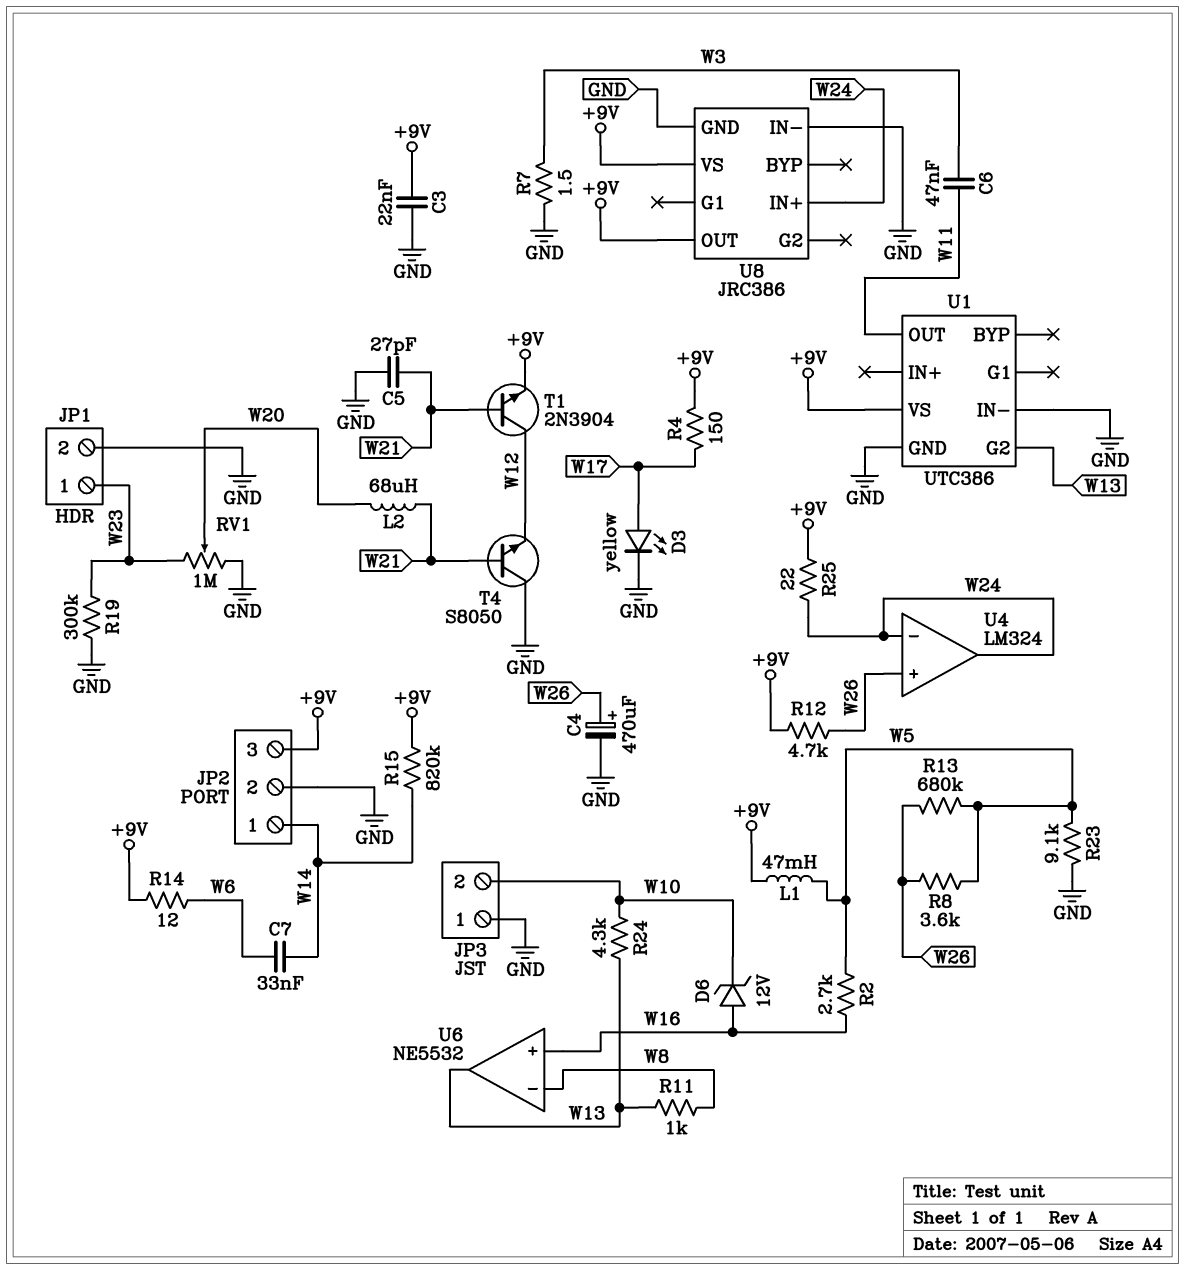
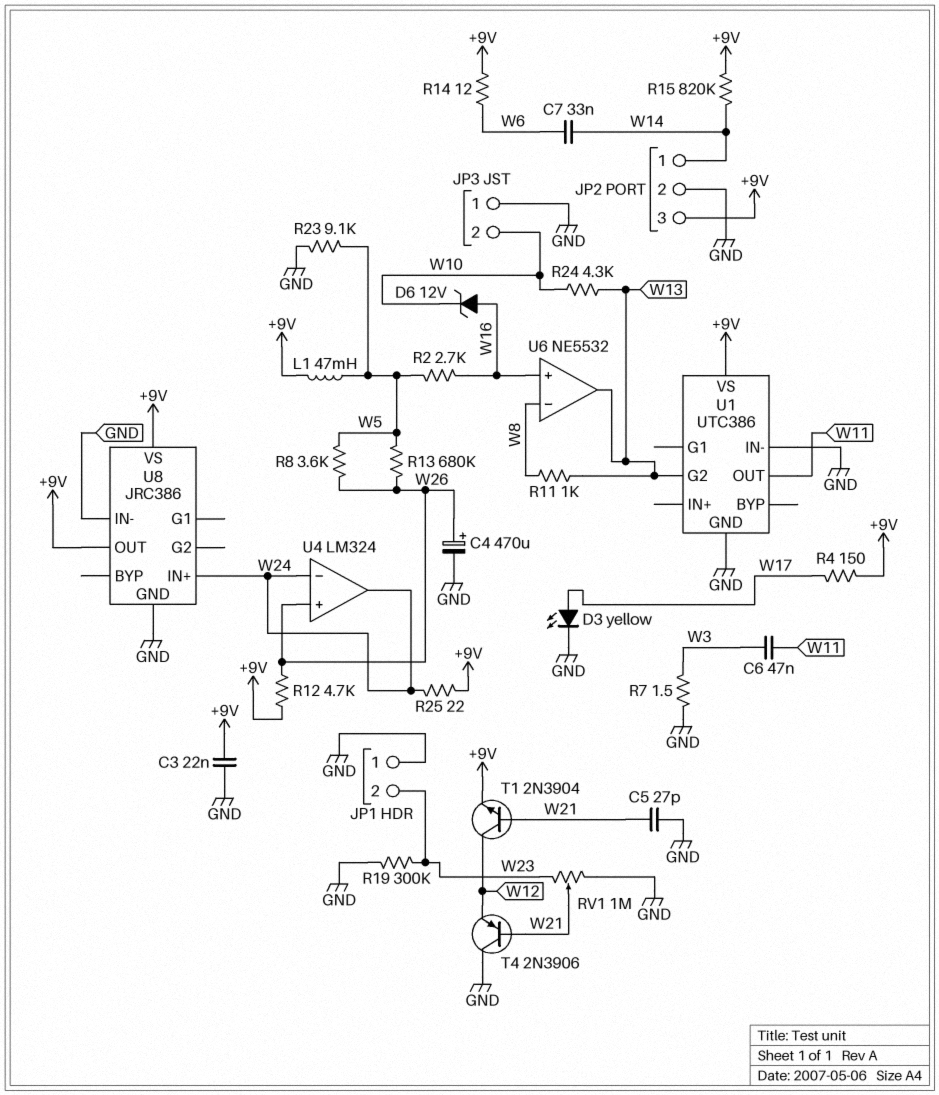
JP1 pin 1: W23 -> GND
JP1 pin 2: GND -> W23
L2: 68uH (W20, W21) -> none
RV1: 1M (GND, W23, wiper W20) -> 1M (GND, W23, wiper W21)
T4: NPN S8050 (B W21, C GND, E W12) -> PNP 2N3906 (B W21, C GND, E W12)

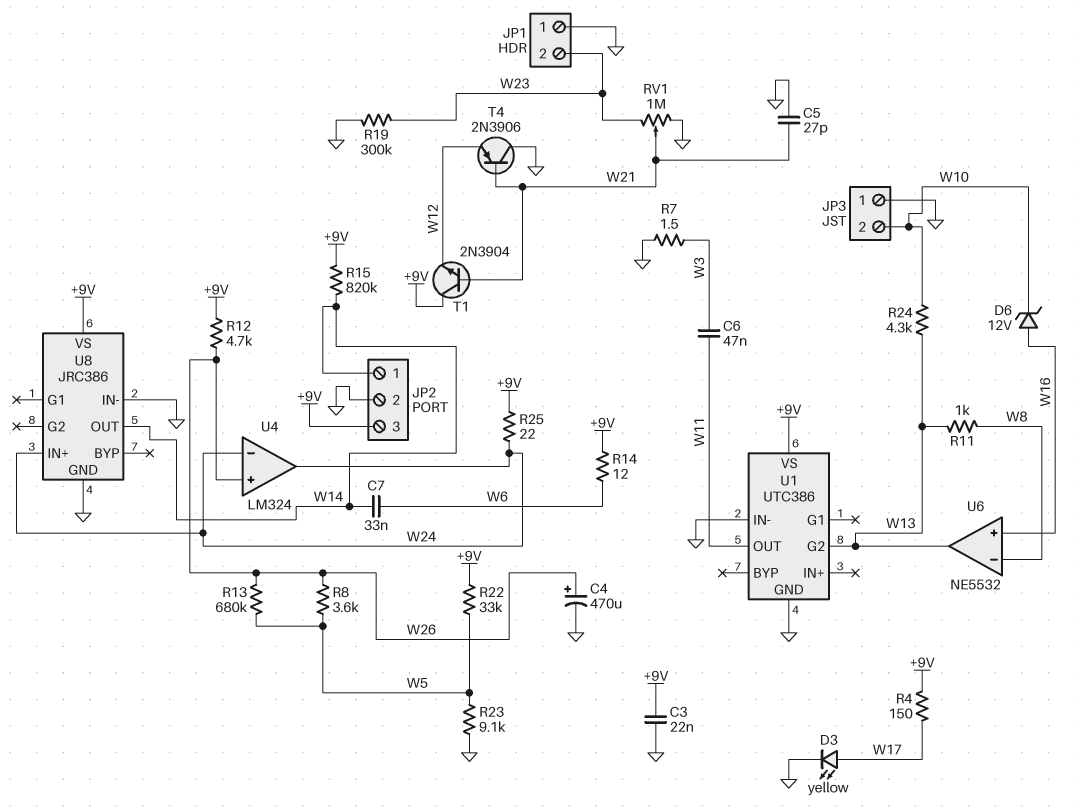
L1: 47mH (+9V, W5) -> none
R2: 2.7k (W5, W16) -> none
R22: none -> 33k (+9V, W5)
T1: NPN 2N3904 (B W21, C W12, E +9V) -> NPN 2N3904 (B W21, C +9V, E W12)
U8 pin OUT: +9V -> W14

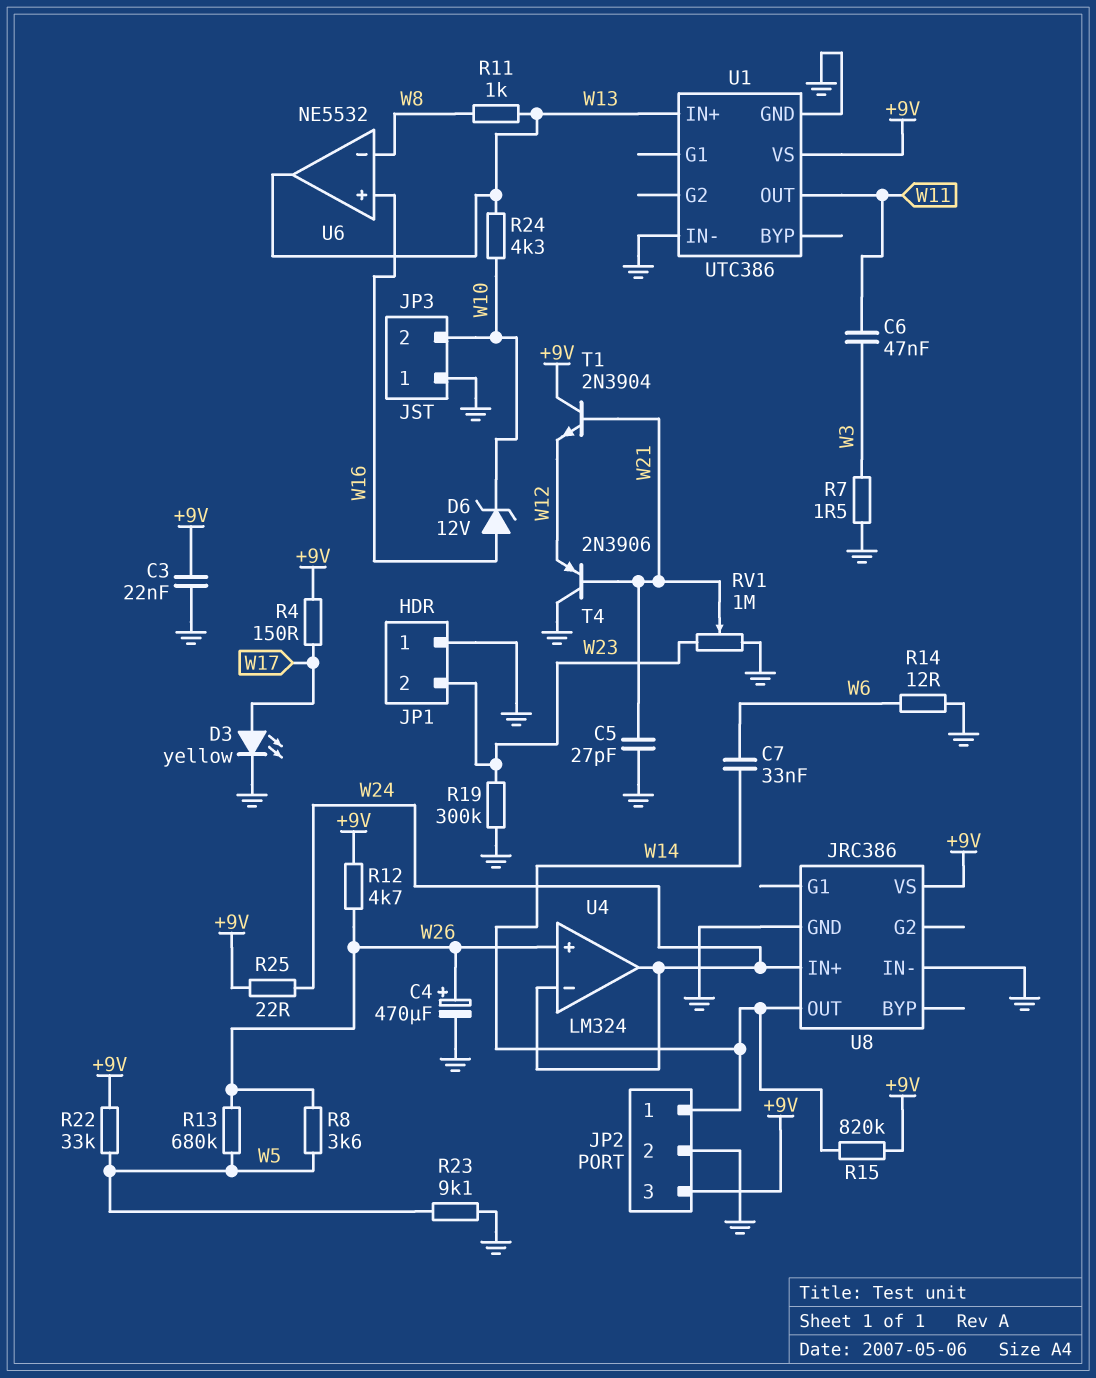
R14: 12 (+9V, W6) -> 12 (GND, W6)
U1 pin G2: W13 -> none
U1 pin IN+: none -> W13

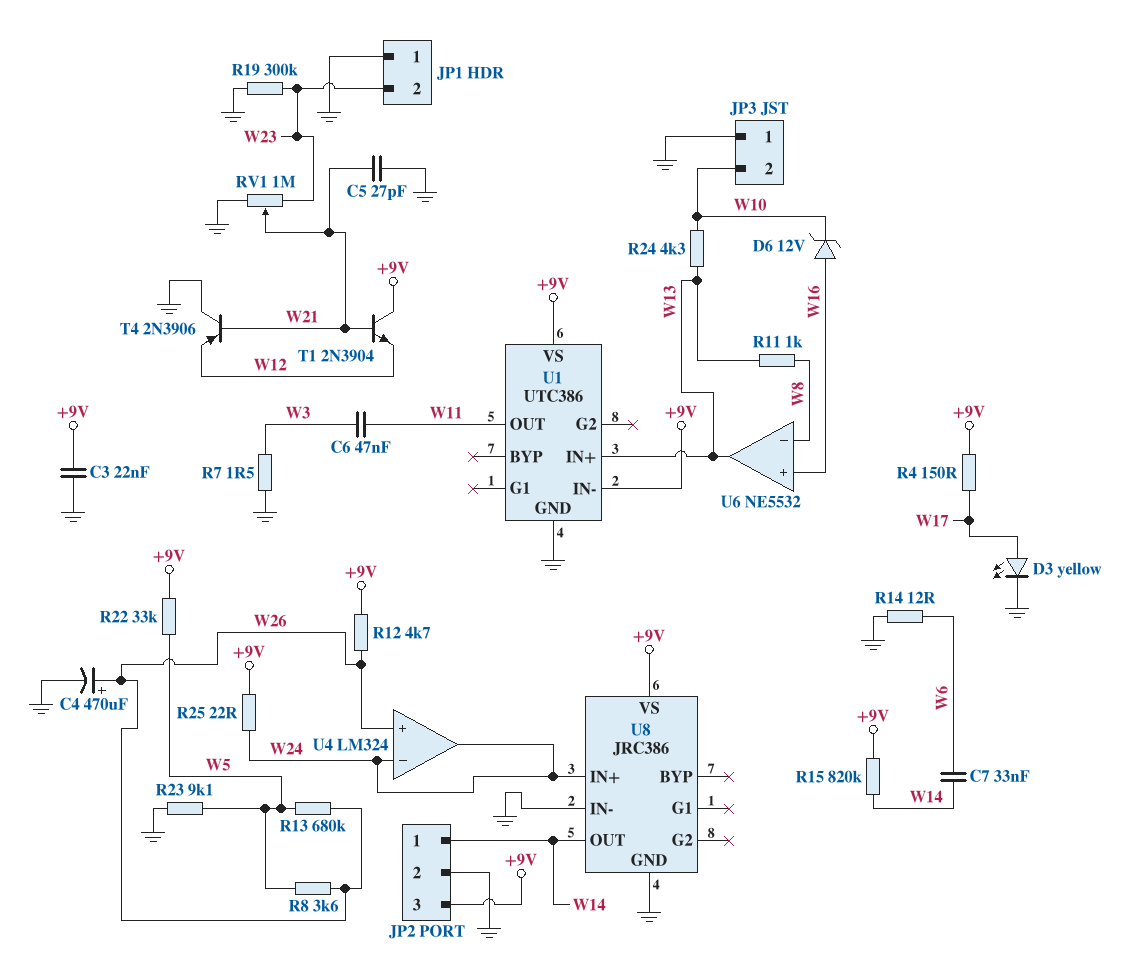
U1 pin IN-: GND -> +9V

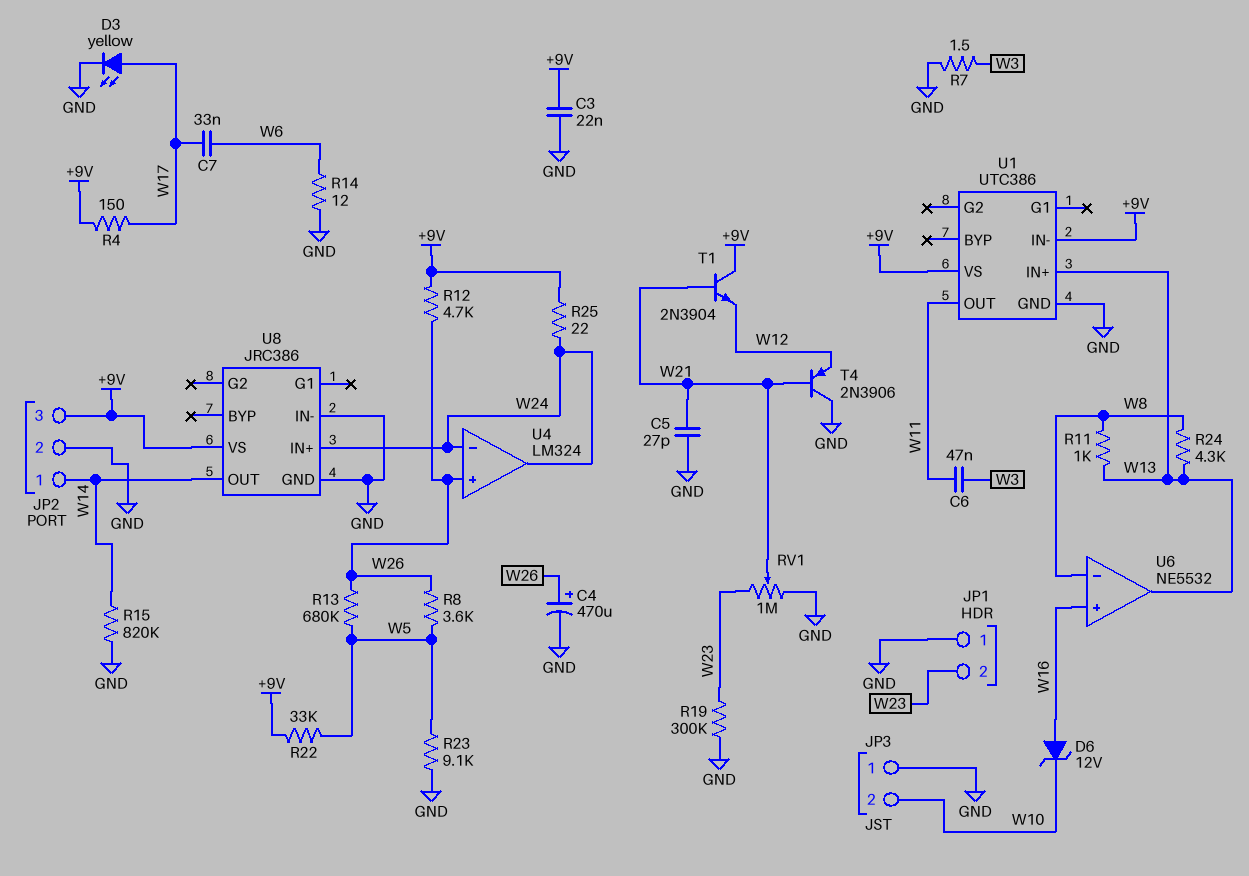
C7: 33nF (W6, W14) -> 33nF (W6, W17)
R15: 820k (+9V, W14) -> 820k (GND, W14)
R24: 4.3k (W10, W13) -> 4.3k (W8, W13)

